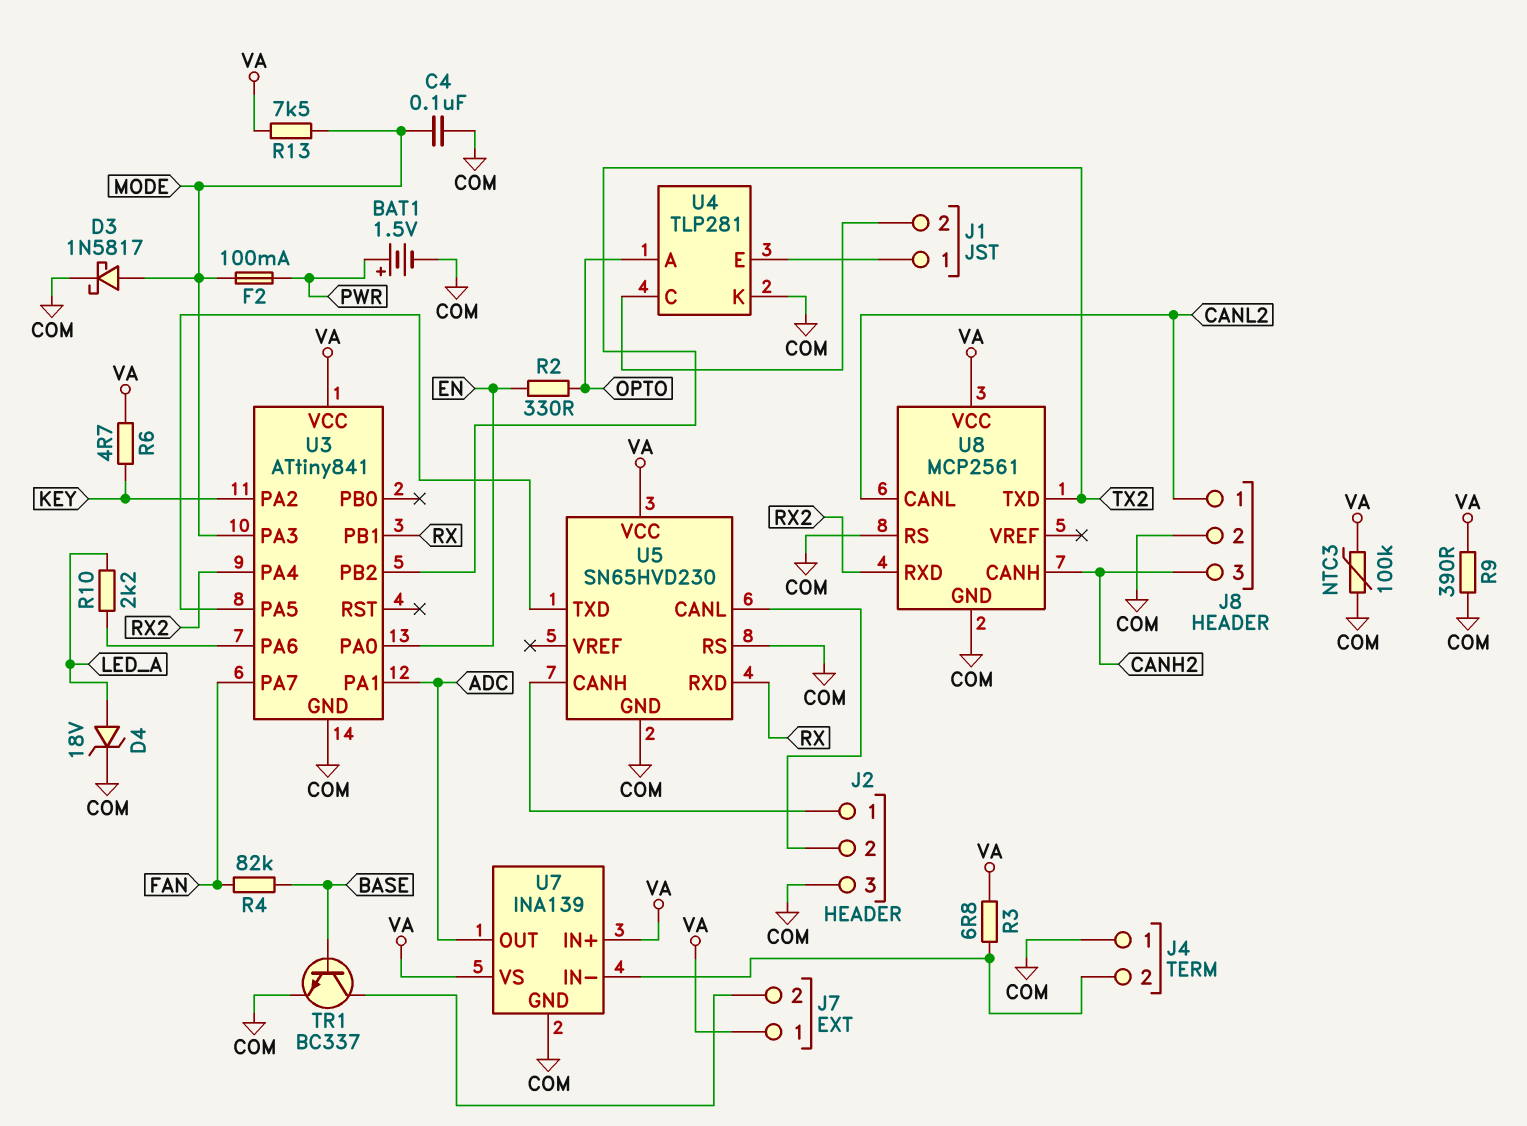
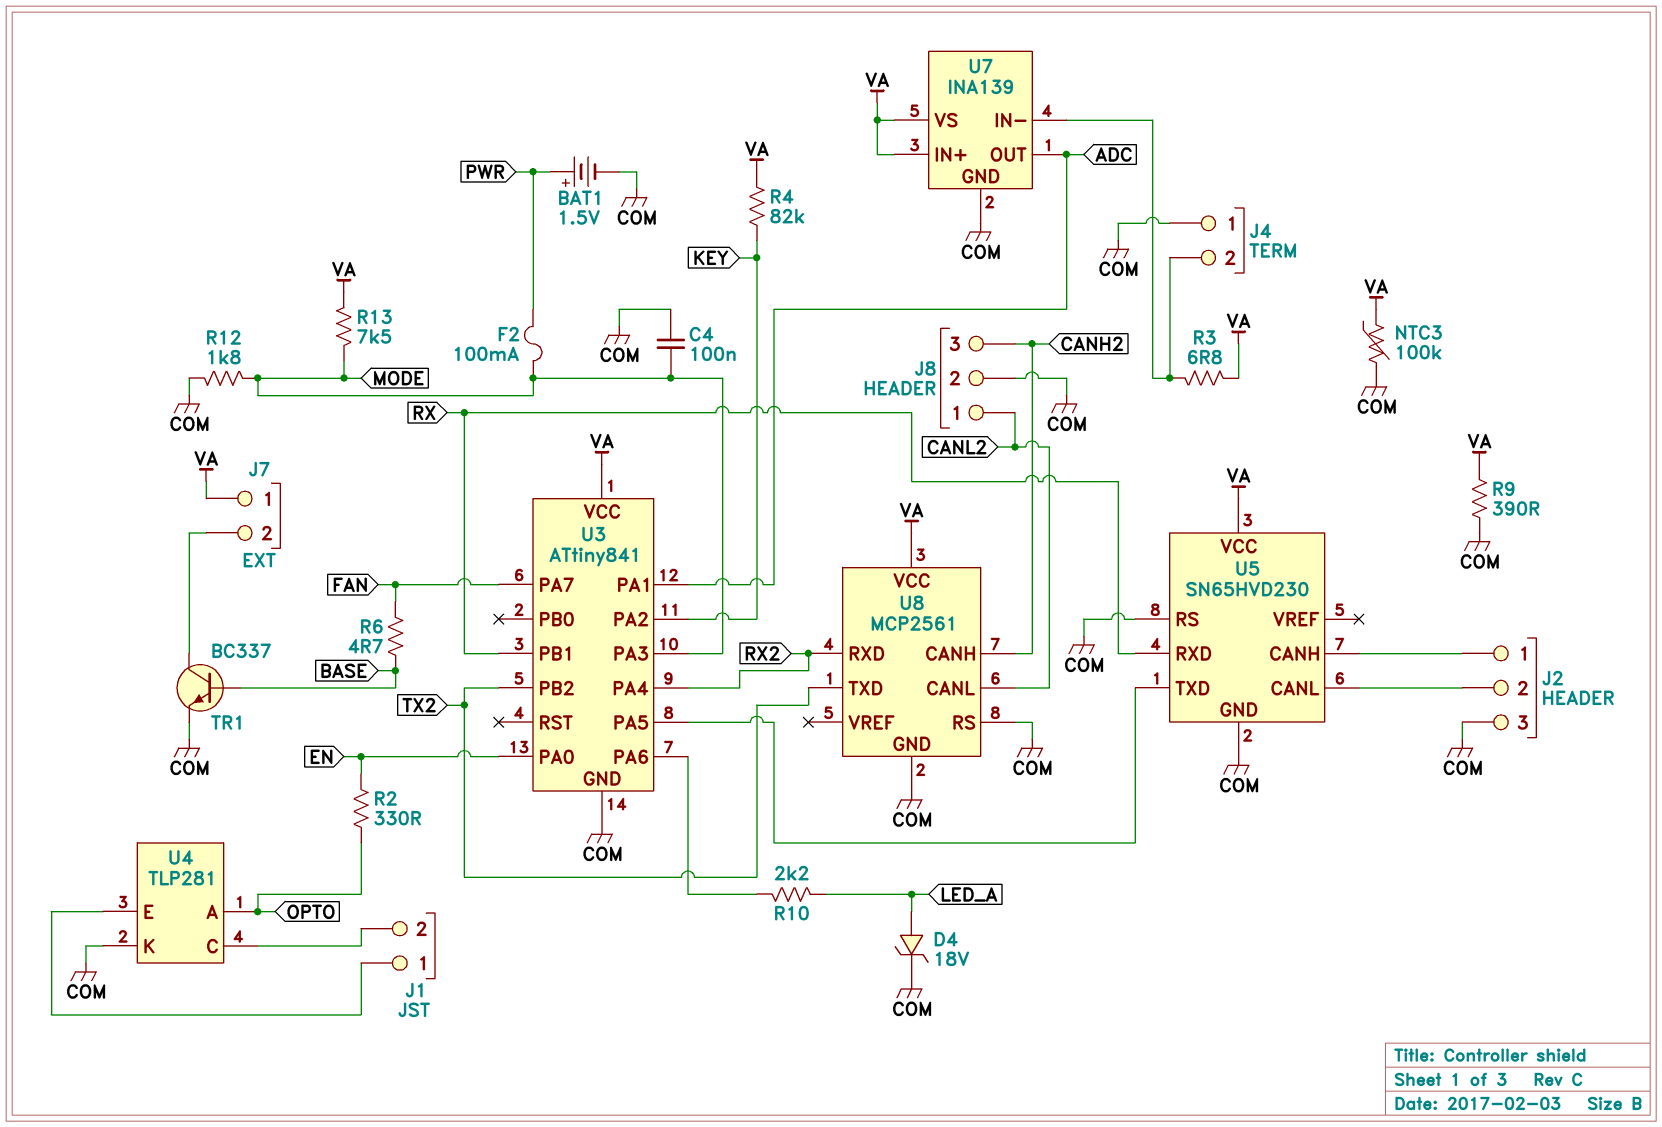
D3: schottky 1N5817 (A MODE, K COM) -> none
R4: 82k (BASE, FAN) -> 82k (KEY, VA)
R6: 4.7 (KEY, VA) -> 4.7 (BASE, FAN)
R12: none -> 1.8k (COM, MODE)

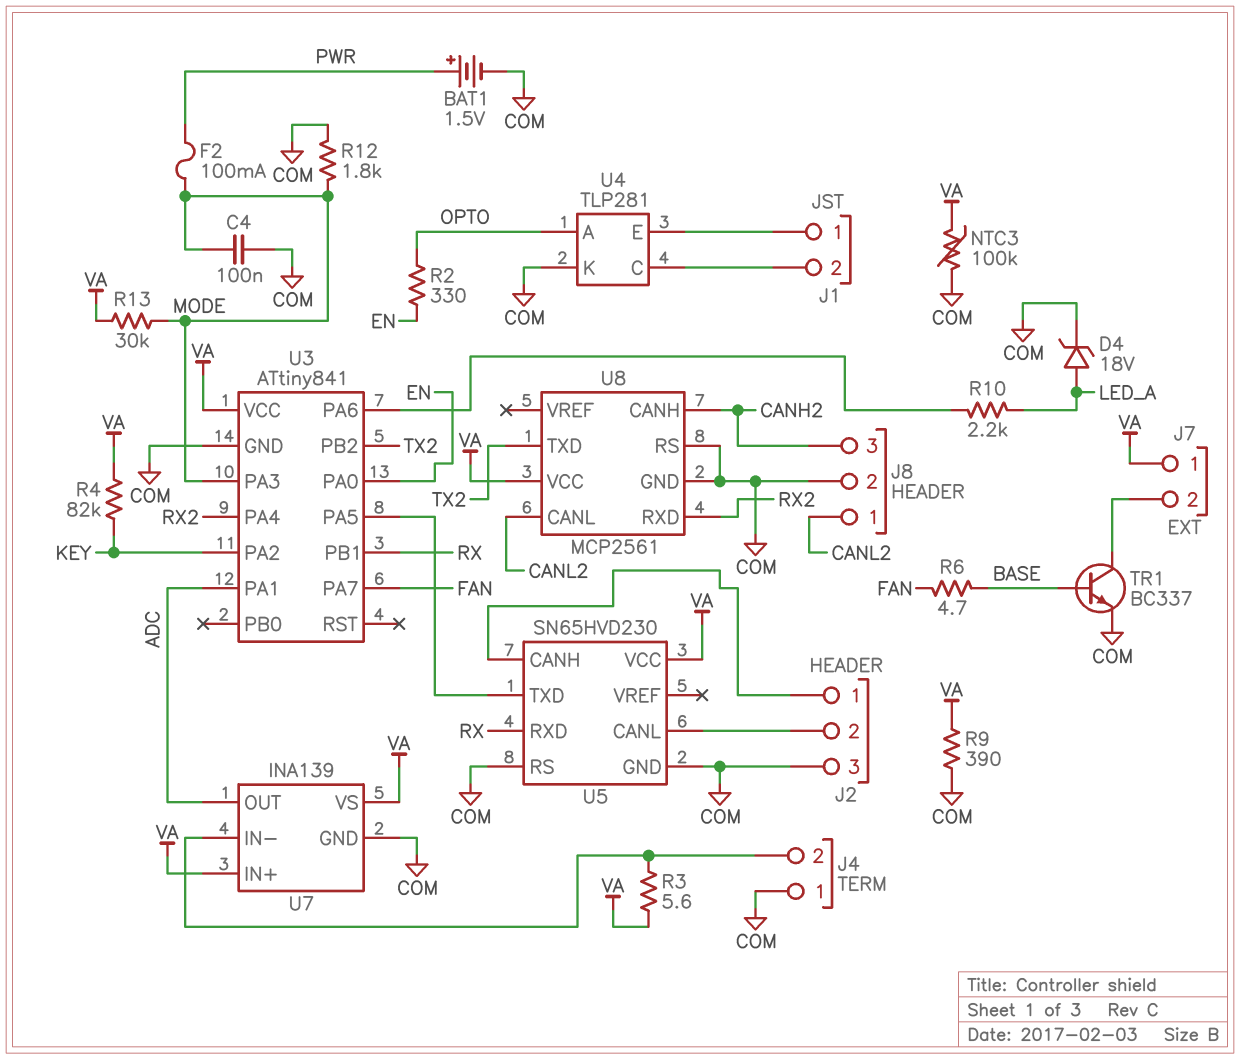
R3: 6.8 (J4/2, VA) -> 5.6 (J4/2, VA)
R13: 7.5k (MODE, VA) -> 30k (MODE, VA)

